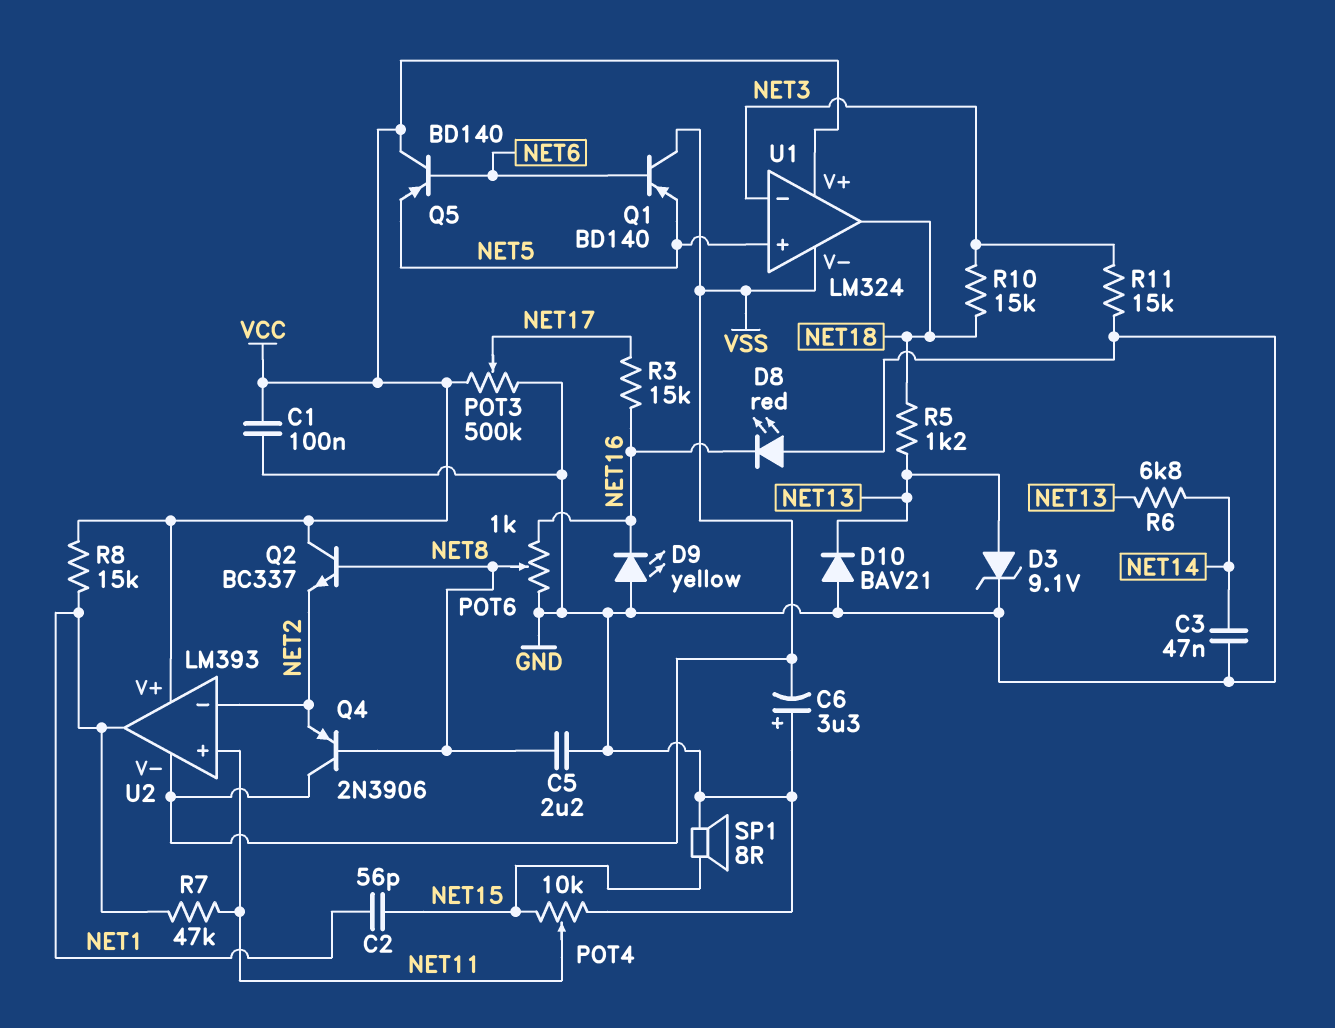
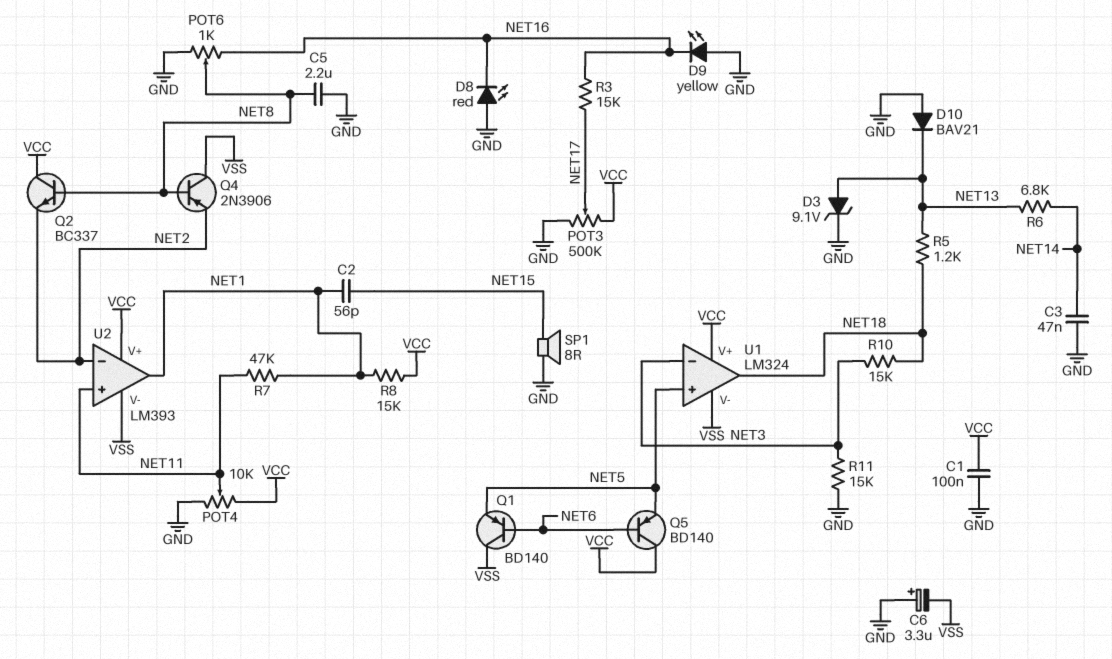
POT4: 10k (GND, NET15, wiper NET11) -> 10k (GND, VCC, wiper NET11)

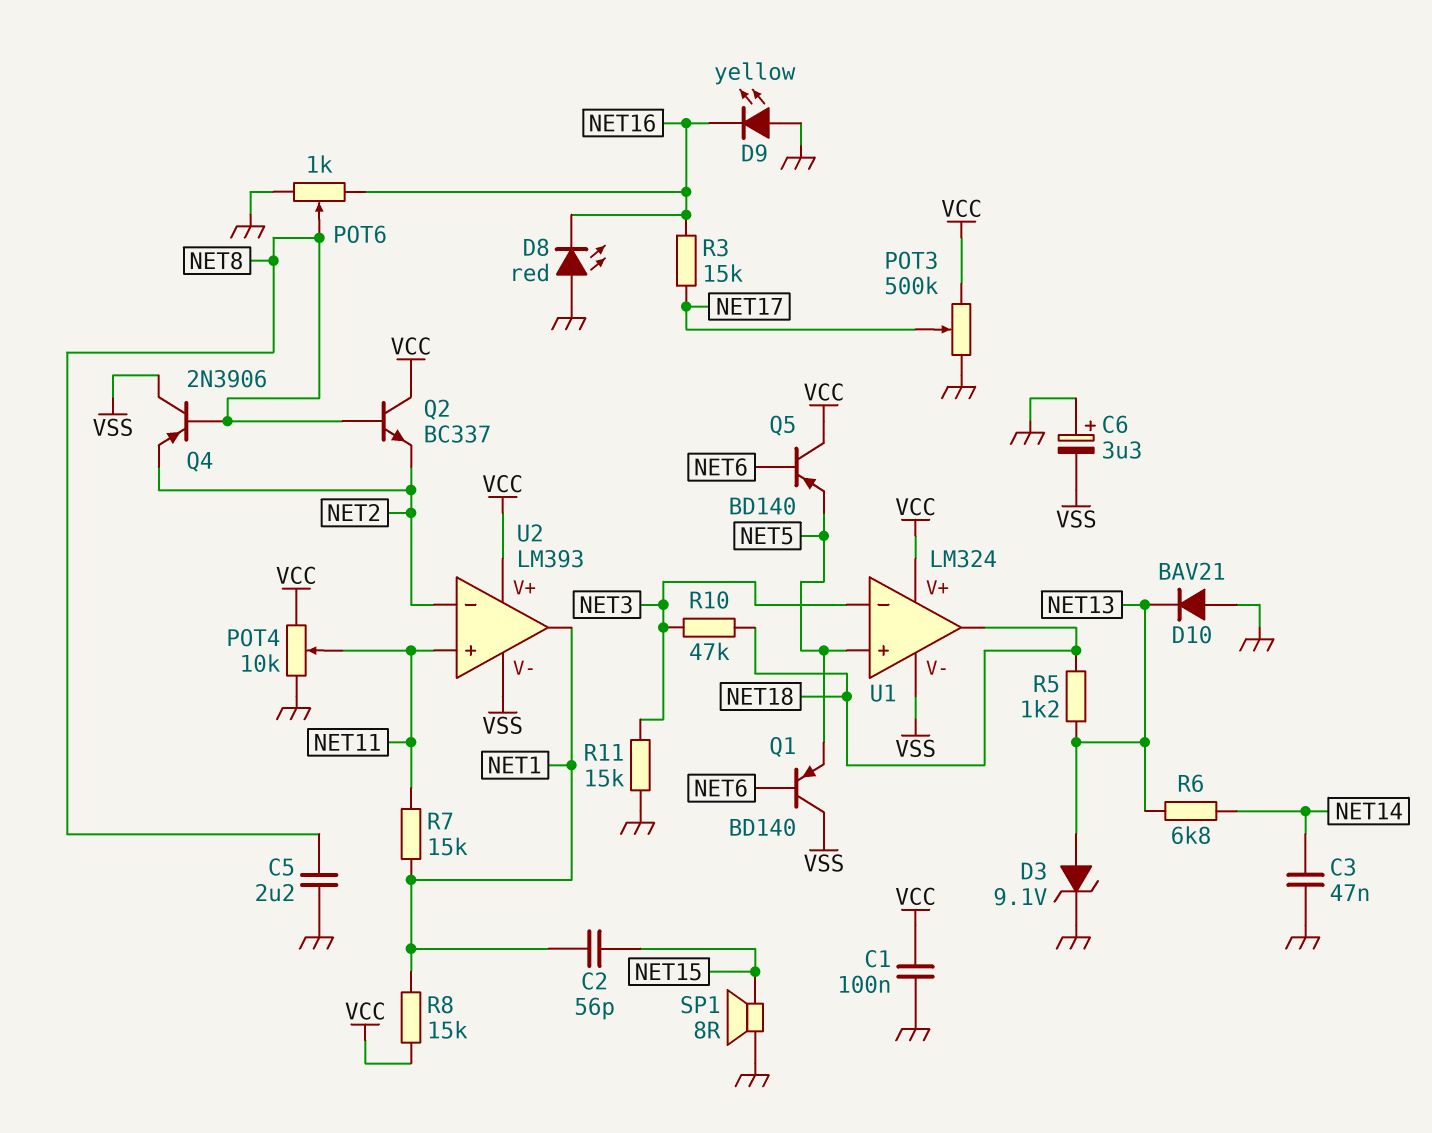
R7: 47k (NET1, NET11) -> 15k (NET1, NET11)
R10: 15k (NET3, NET18) -> 47k (NET3, NET18)

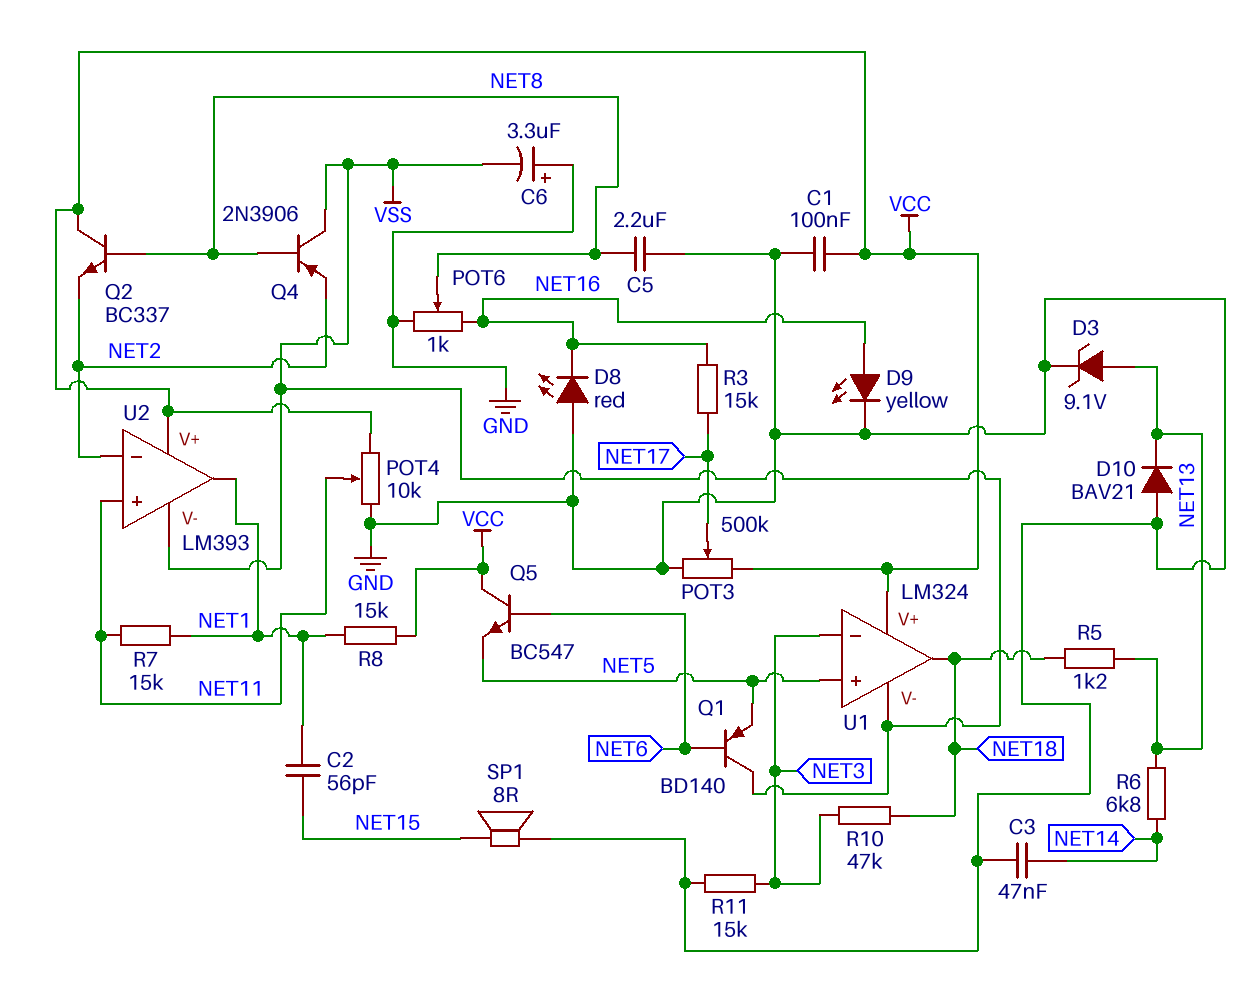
D9: LED yellow (A GND, K NET16) -> LED yellow (A NET16, K GND)
Q5: PNP BD140 (B NET6, C VCC, E NET5) -> NPN BC547 (B NET6, C VCC, E NET5)

